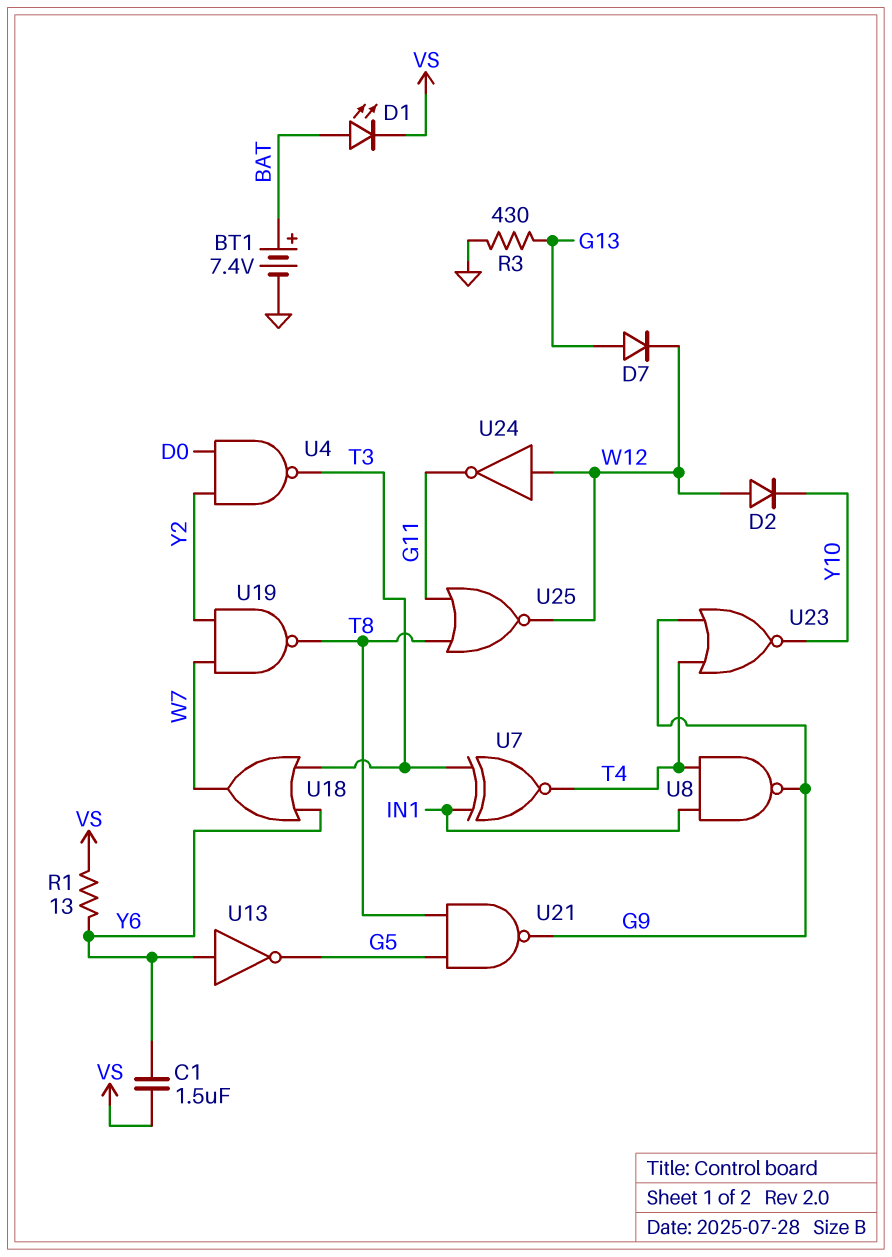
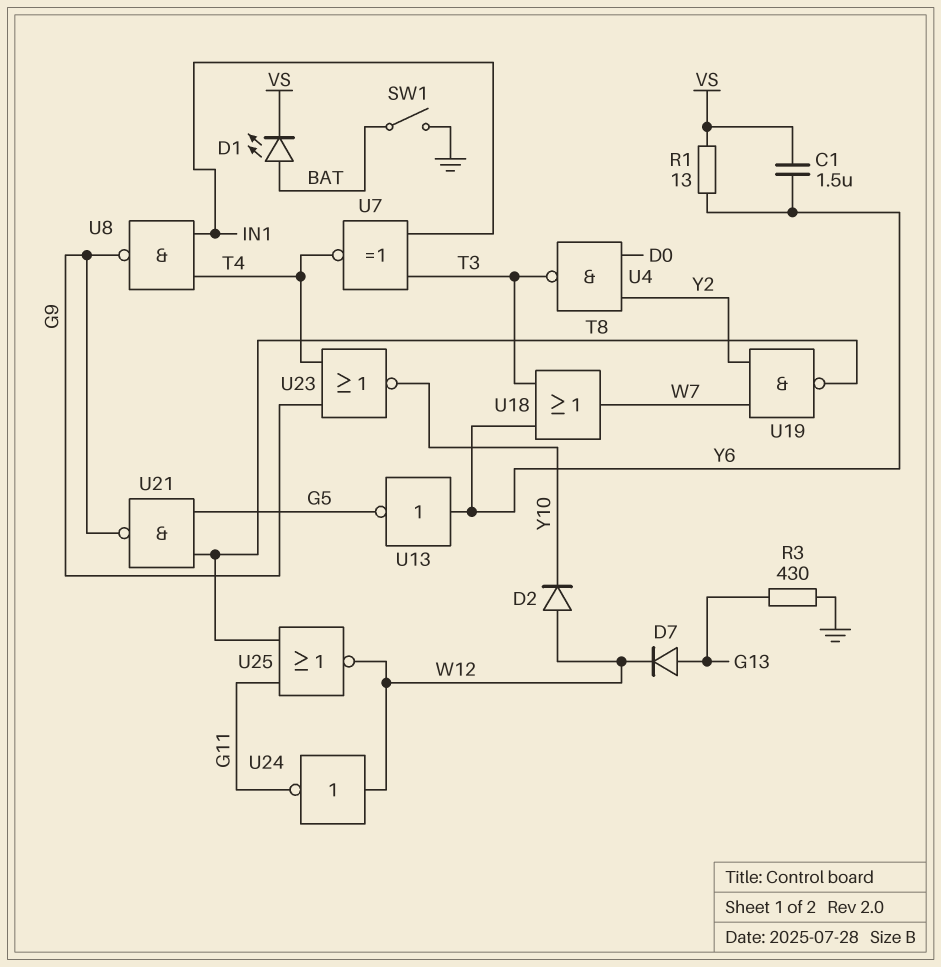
BT1: 7.4V (plus BAT, minus GND) -> none
SW1: none -> switch (BAT, GND)

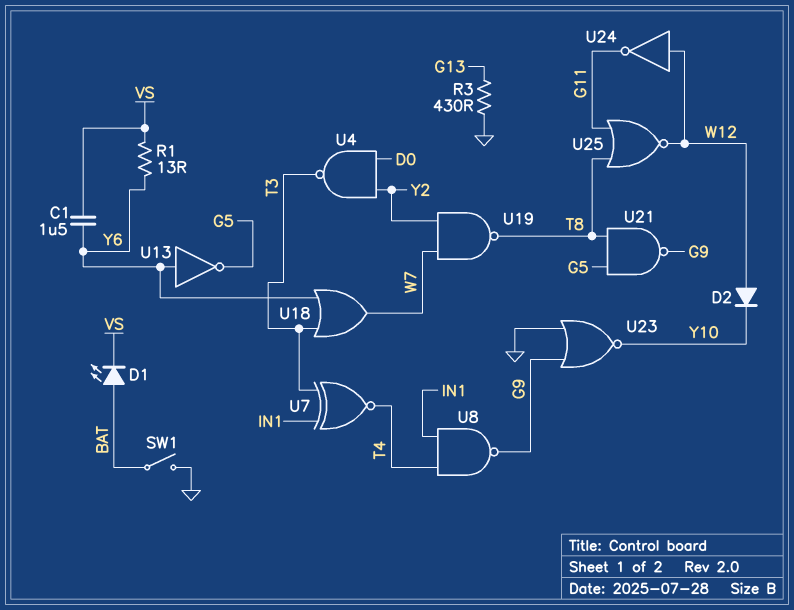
D7: diode (A G13, K W12) -> none
U23: NOR (in G9, in T4, out Y10) -> NOR (in G9, in GND, out Y10)

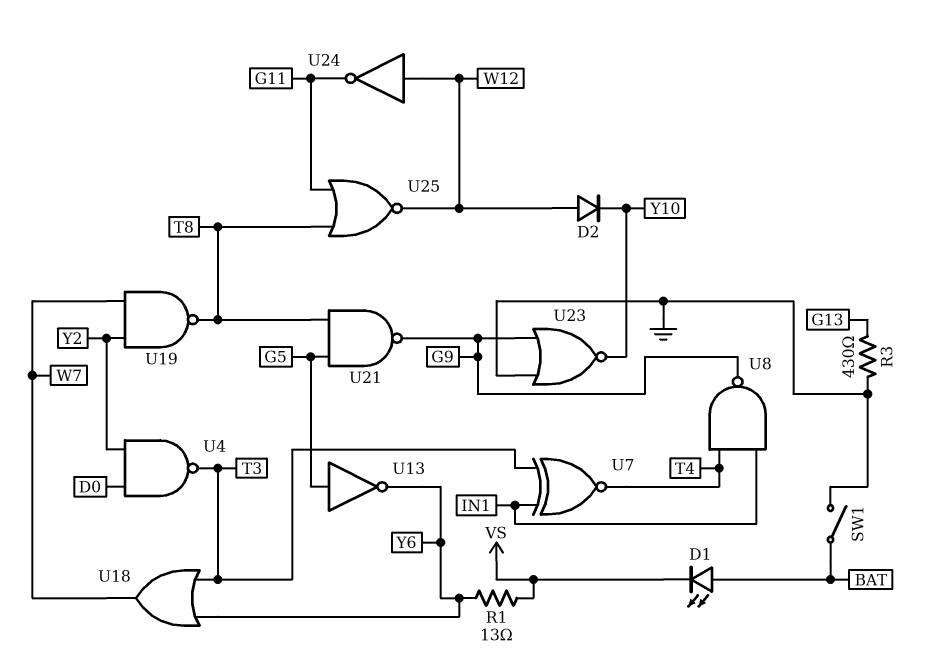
C1: 1.5uF (VS, Y6) -> none
U13: NOT (in Y6, out G5) -> NOT (in G5, out Y6)

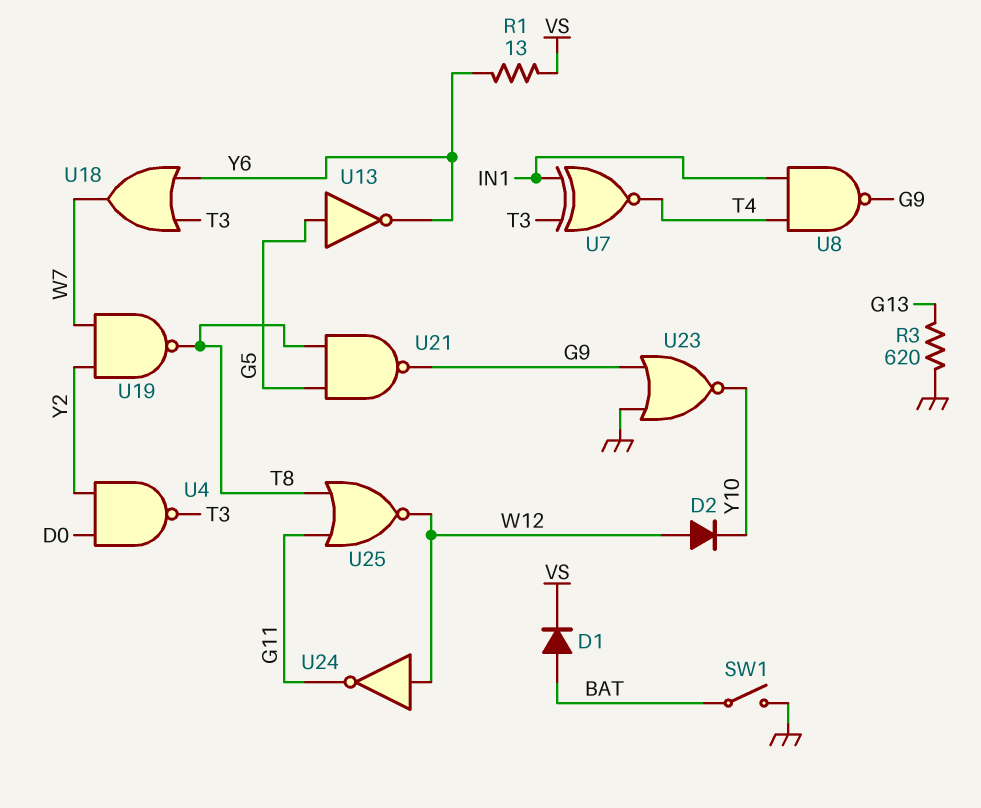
D1: LED (A BAT, K VS) -> diode (A BAT, K VS)
R3: 430 (G13, GND) -> 620 (G13, GND)

